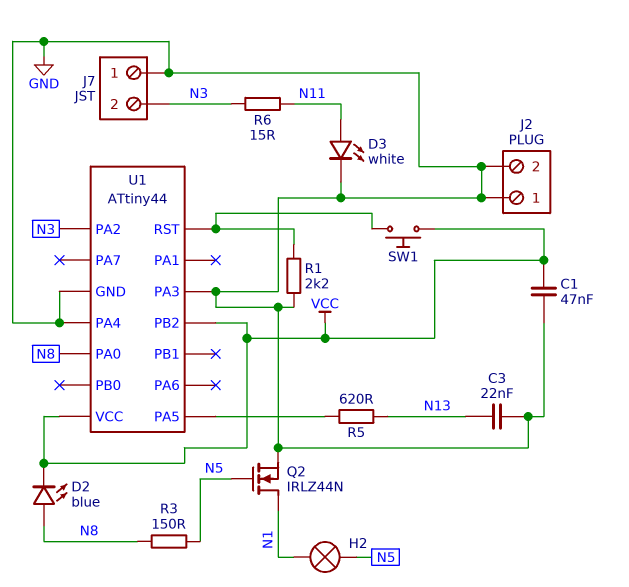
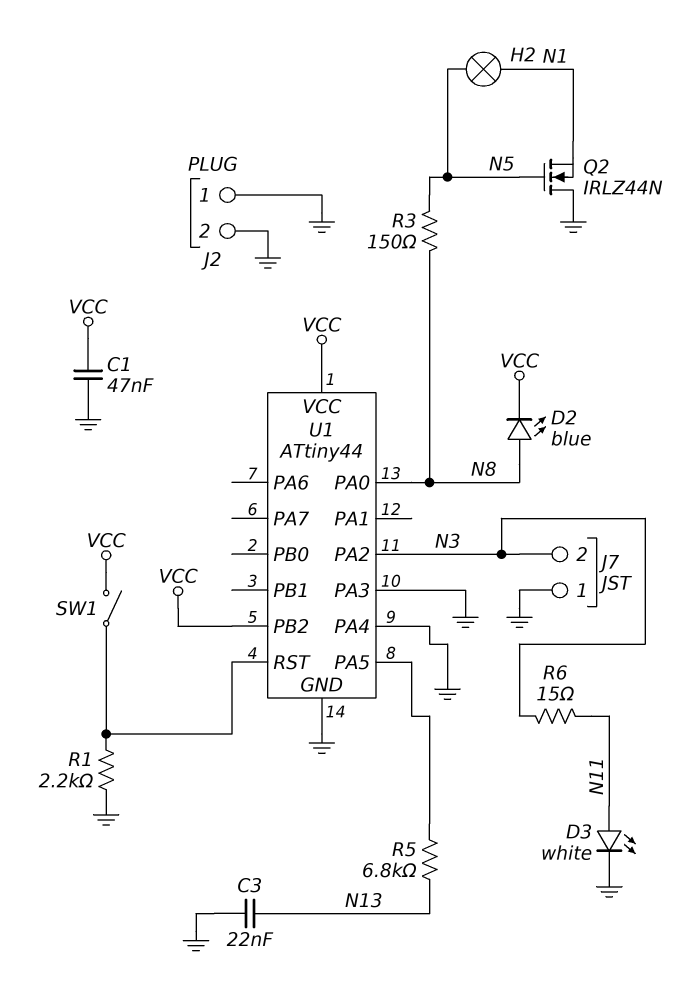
Q2: NMOS IRLZ44N (G N5, D N1, S GND) -> NMOS IRLZ44N (G N5, D GND, S N1)
R5: 620 (N13, U1/PA5) -> 6.8k (N13, U1/PA5)
SW1: button (U1/RST, VCC) -> switch (U1/RST, VCC)

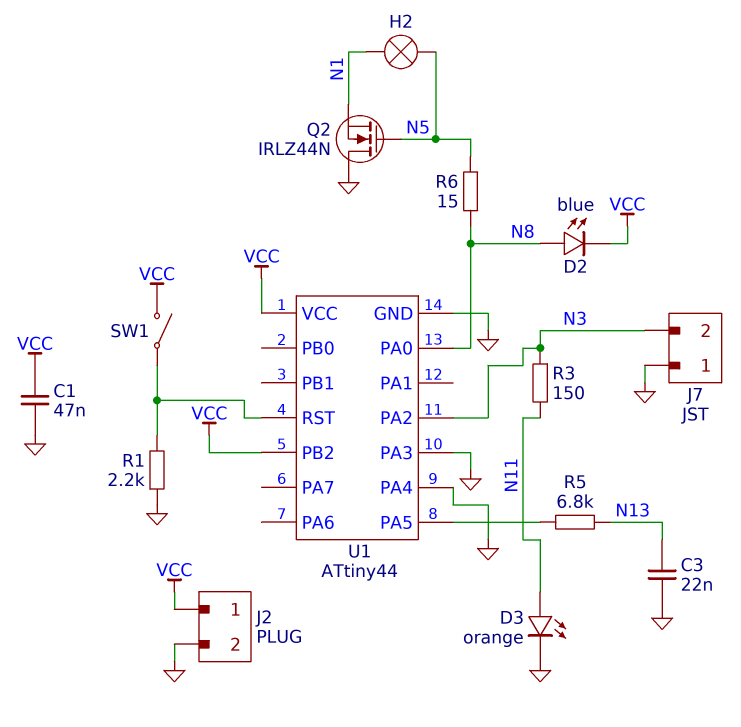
D3: LED white (A N11, K GND) -> LED orange (A N11, K GND)
J2 pin 1: GND -> VCC
R3: 150 (N5, N8) -> 150 (N3, N11)
R6: 15 (N3, N11) -> 15 (N5, N8)

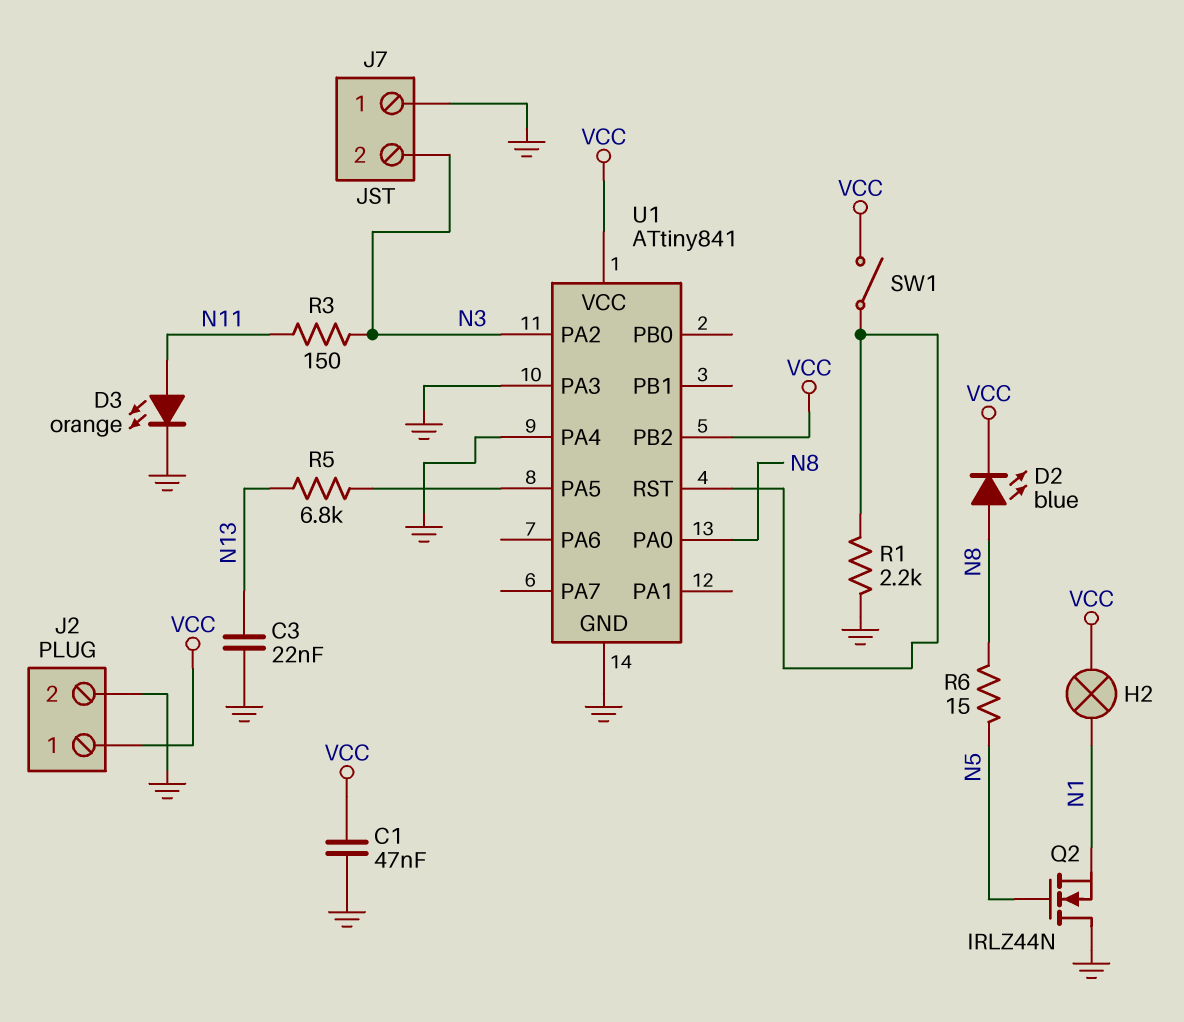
H2: lamp (N1, N5) -> lamp (N1, VCC)
U1: ATtiny44 -> ATtiny841

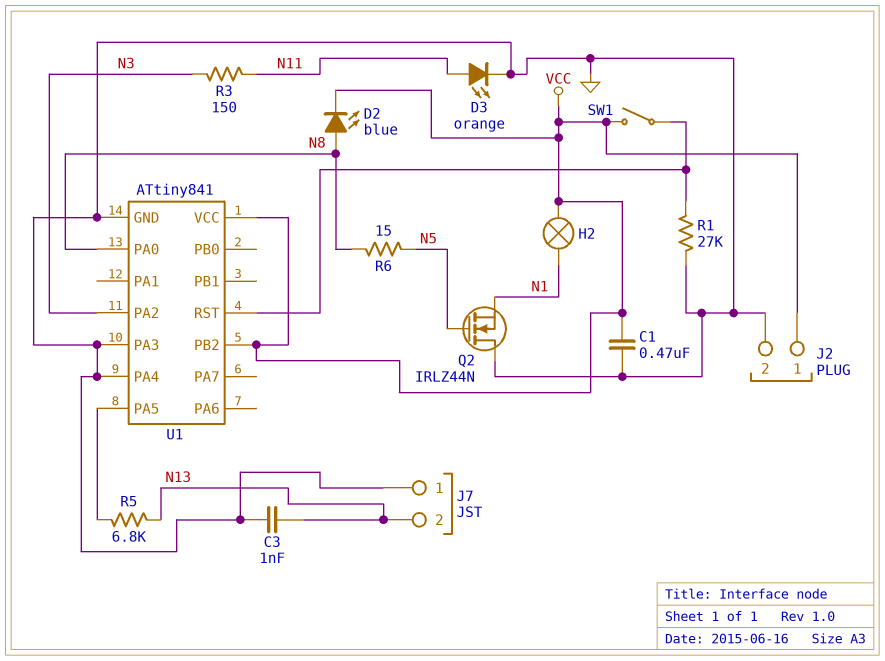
C1: 47nF (GND, VCC) -> 470nF (GND, VCC)
C3: 22nF (GND, N13) -> 1nF (GND, N13)
J7 pin 2: N3 -> N13
R1: 2.2k (GND, U1/RST) -> 27k (GND, U1/RST)

